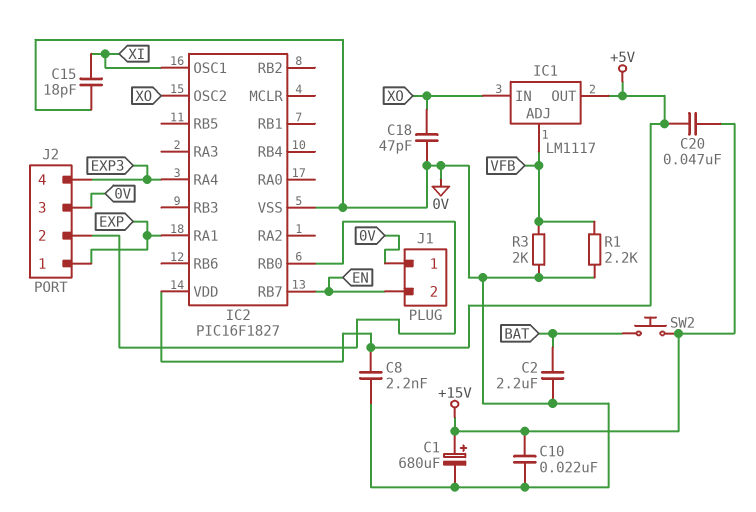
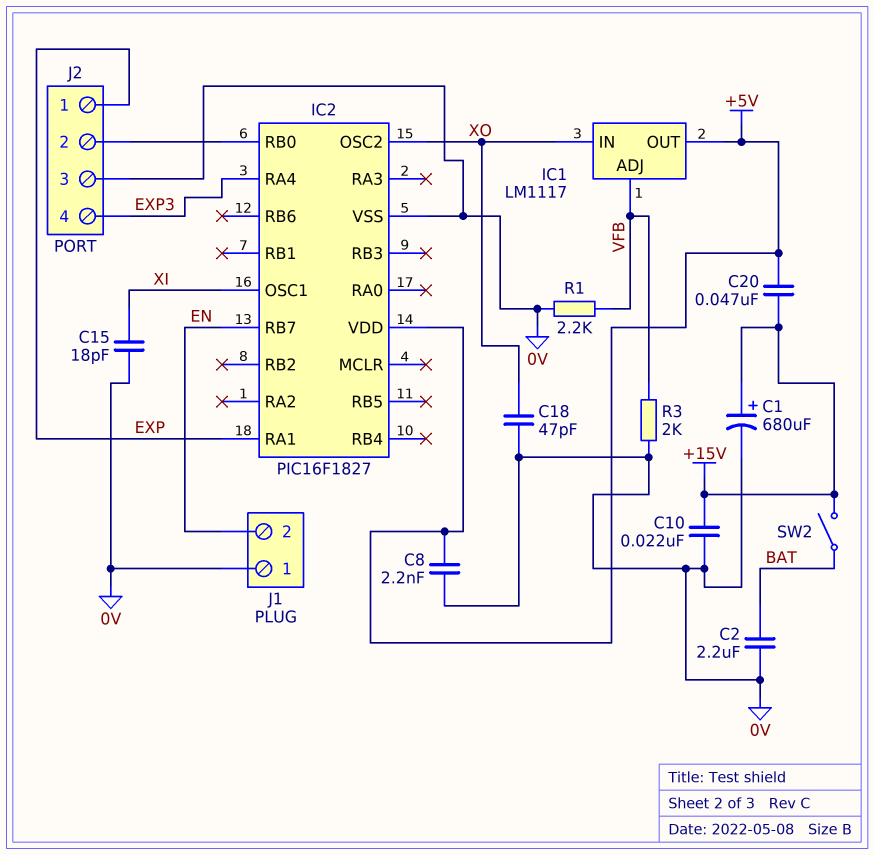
SW2: button (+15V, BAT) -> switch (+15V, BAT)

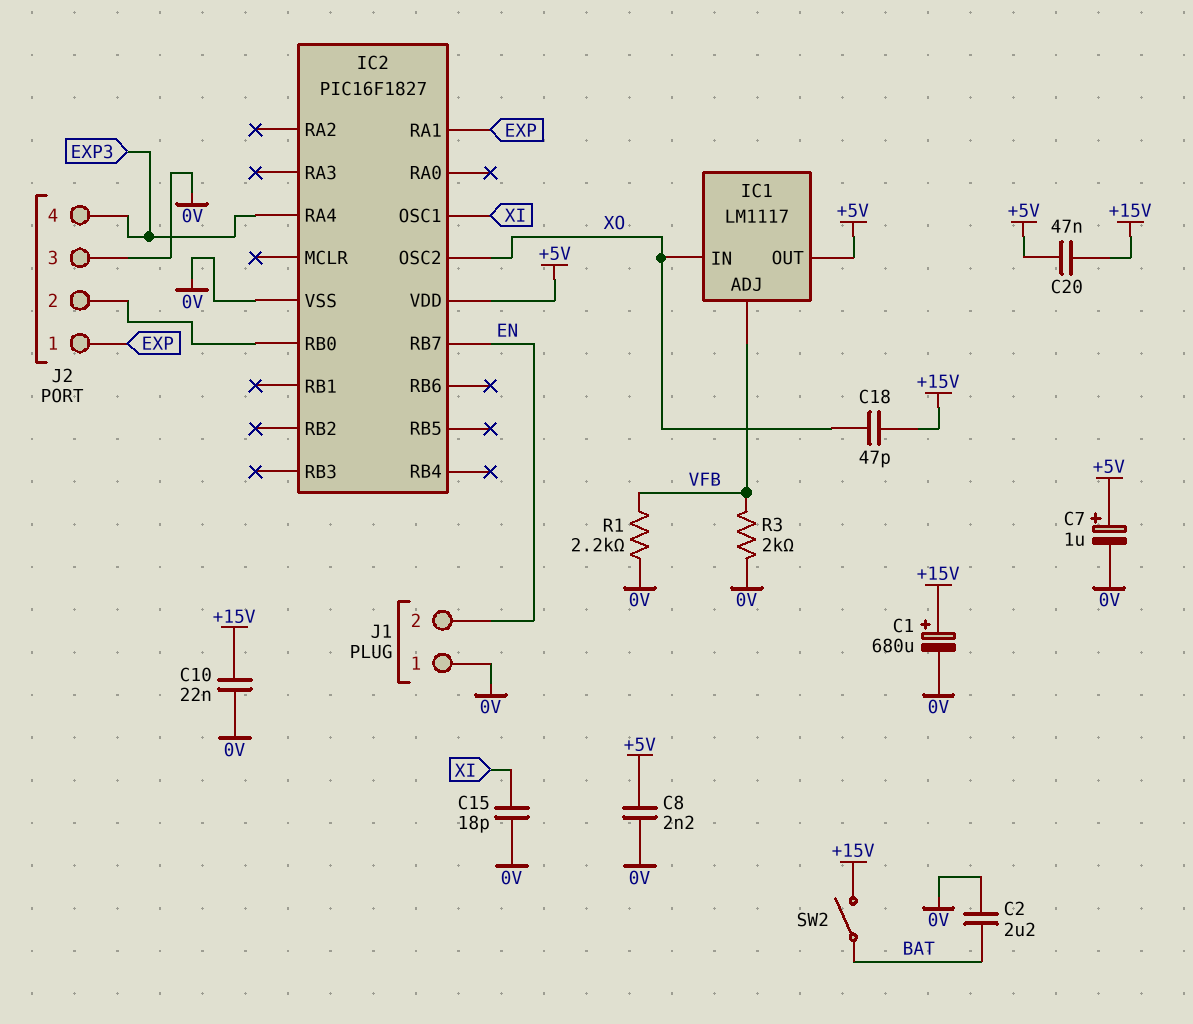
C7: none -> 1uF (plus +5V, minus 0V)
C18: 47pF (0V, XO) -> 47pF (+15V, XO)

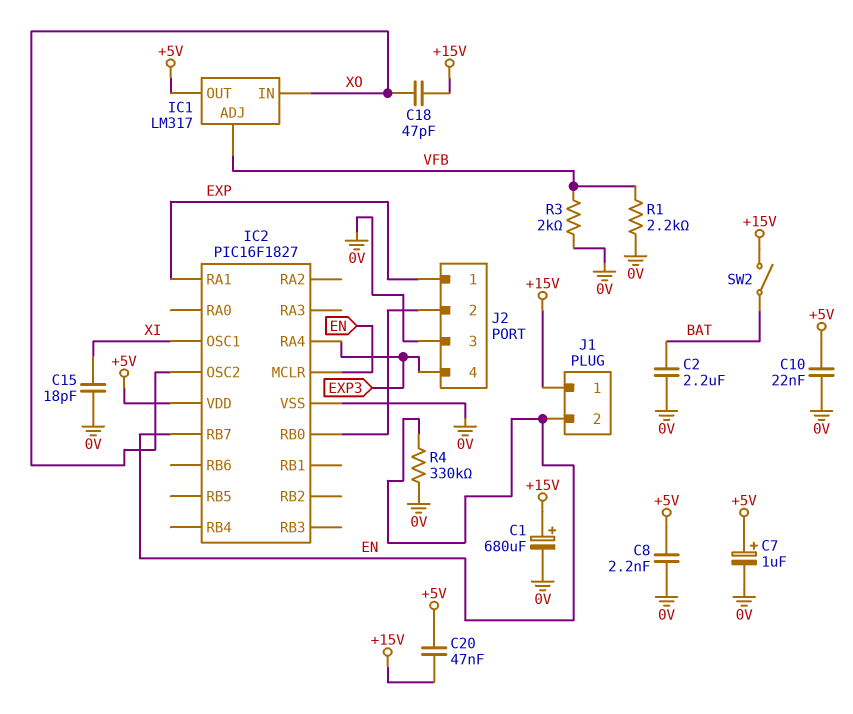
C10: 22nF (+15V, 0V) -> 22nF (+5V, 0V)
IC1: LM1117 -> LM317
IC2 pin MCLR: none -> EN
J1 pin 1: 0V -> +15V
R4: none -> 330k (0V, EN)

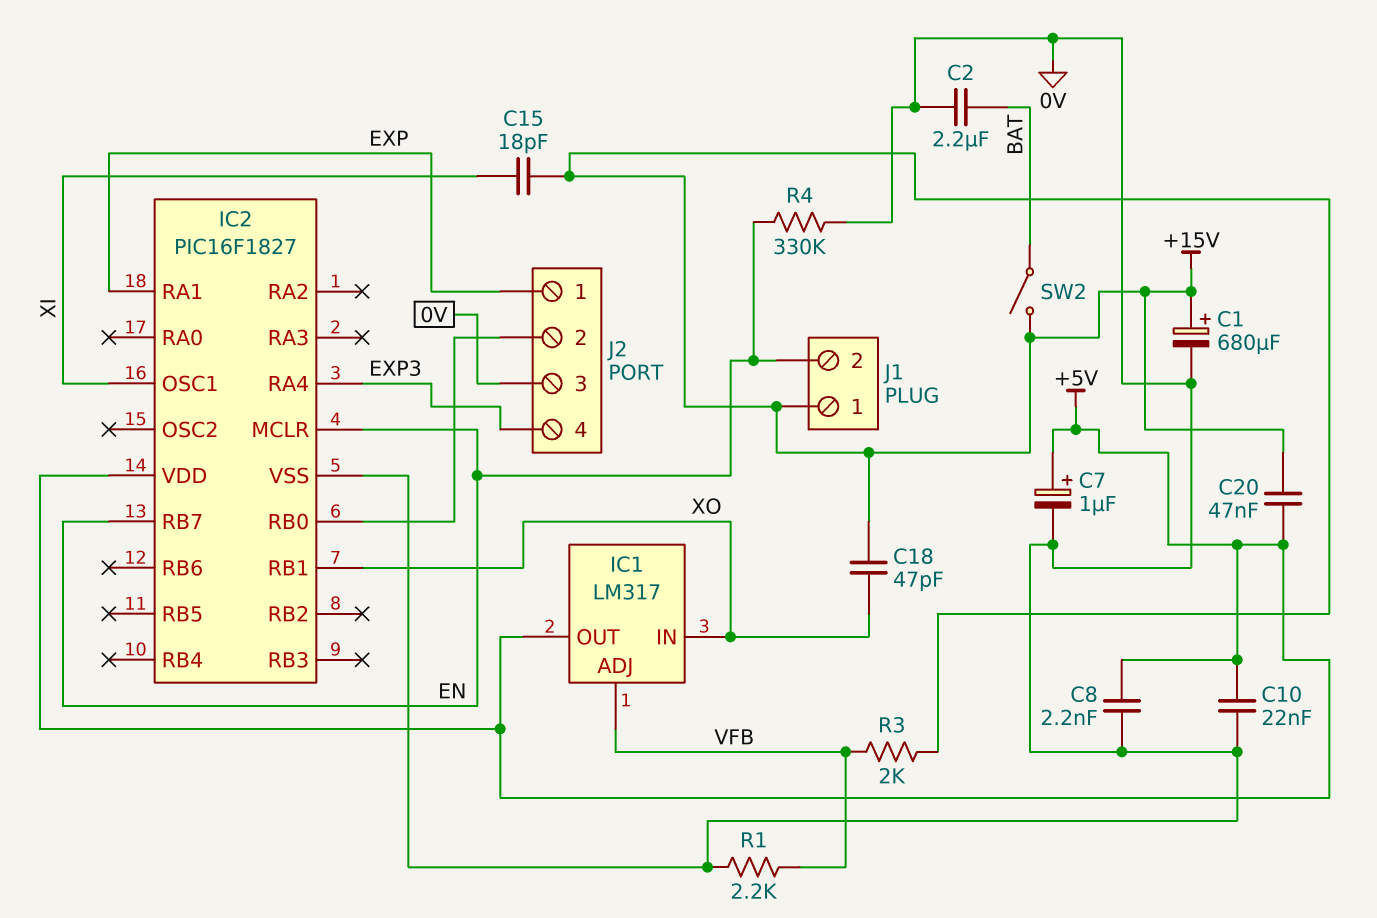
C15: 18pF (0V, XI) -> 18pF (+15V, XI)
IC2 pin OSC2: XO -> none
IC2 pin RB1: none -> XO
R3: 2k (0V, VFB) -> 2k (+15V, VFB)

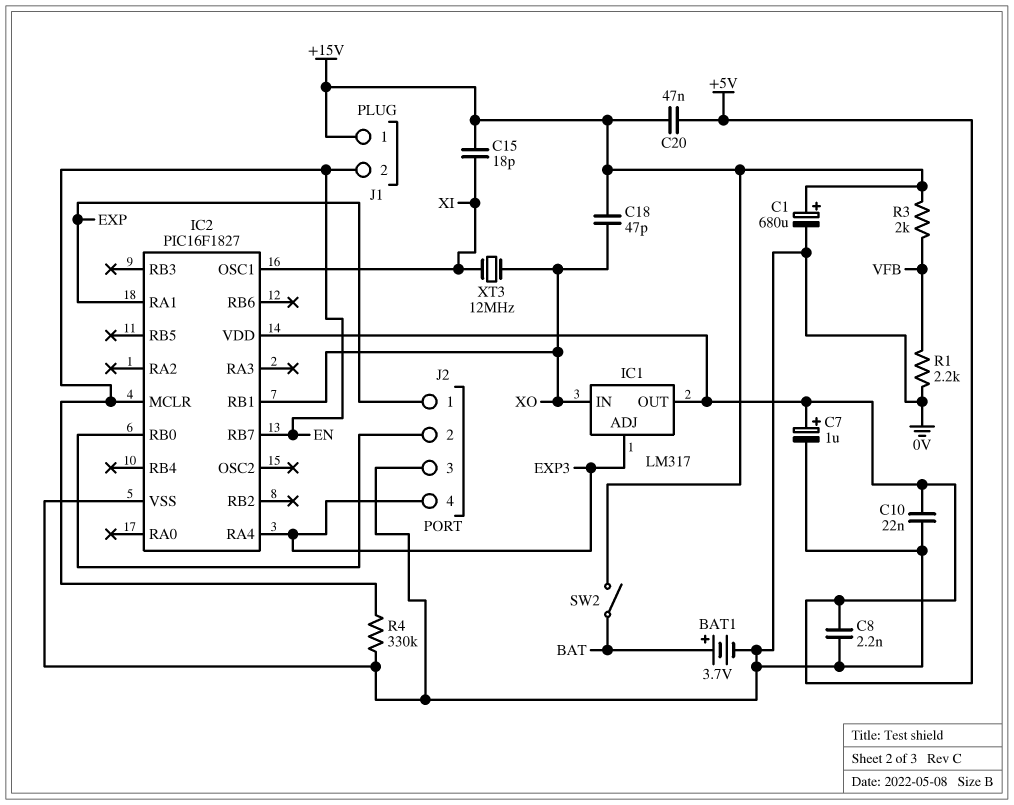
BAT1: none -> 3.7V (plus BAT, minus 0V)
C2: 2.2uF (0V, BAT) -> none
IC1 pin ADJ: VFB -> EXP3
XT3: none -> 12MHz (XI, XO)

